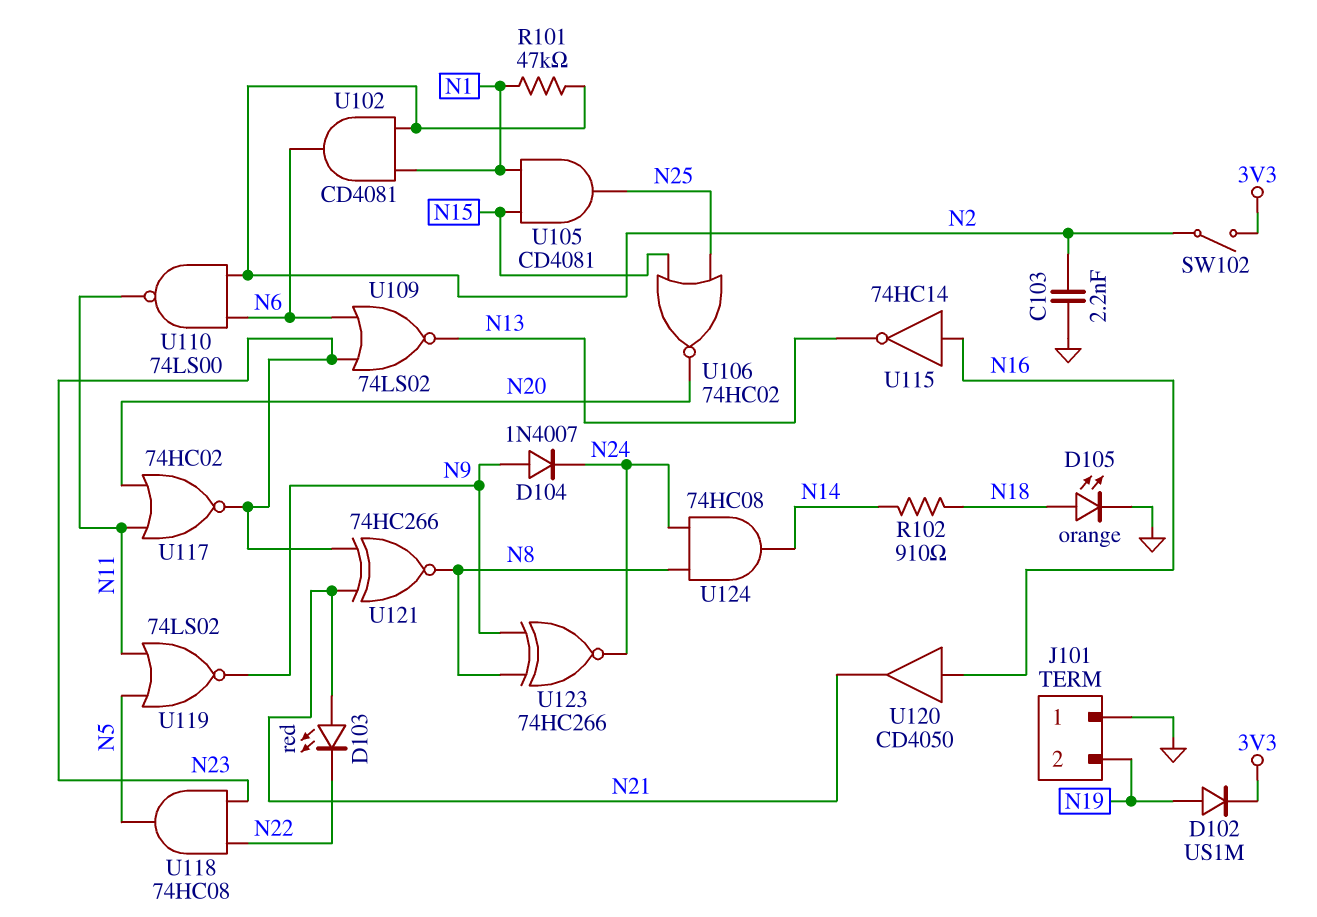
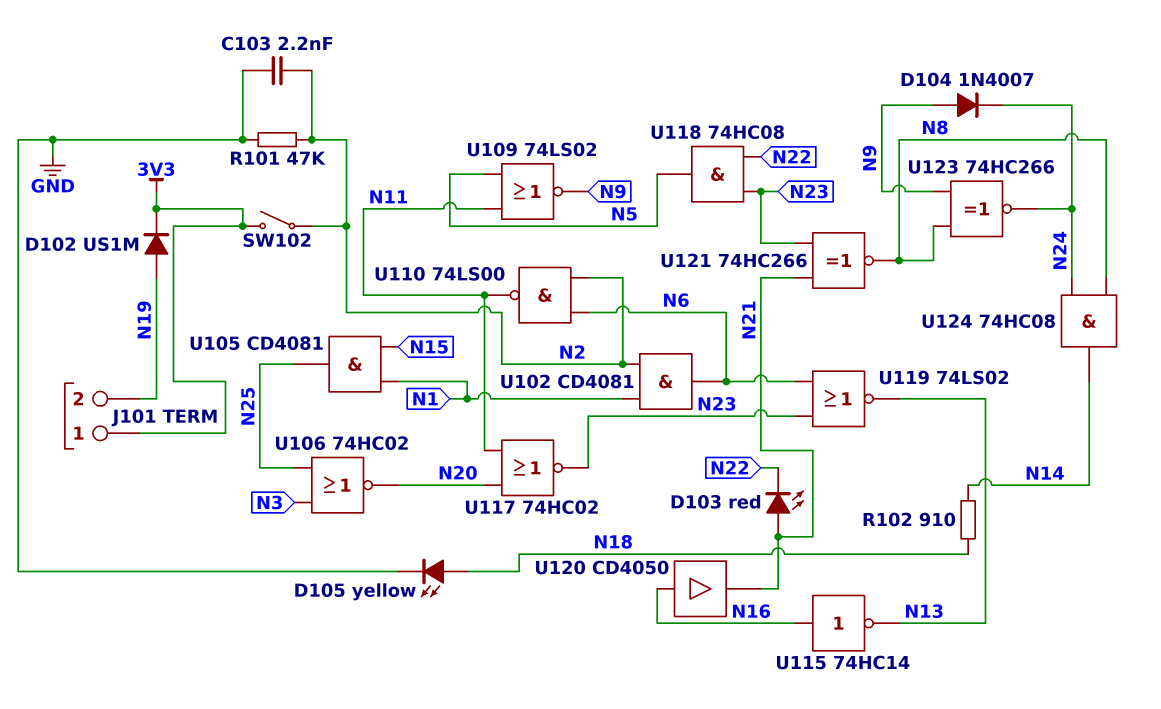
D105: LED orange (A N18, K GND) -> LED yellow (A N18, K GND)
J101 pin 1: GND -> 3V3
R101: 47k (N1, N2) -> 47k (GND, N2)
U106: NOR 74HC02 (in N15, in N25, out N20) -> NOR 74HC02 (in N3, in N25, out N20)
U109: NOR 74LS02 (in N6, in N23, out N13) -> NOR 74LS02 (in N5, in N11, out N9)
U119: NOR 74LS02 (in N5, in N11, out N9) -> NOR 74LS02 (in N6, in N23, out N13)

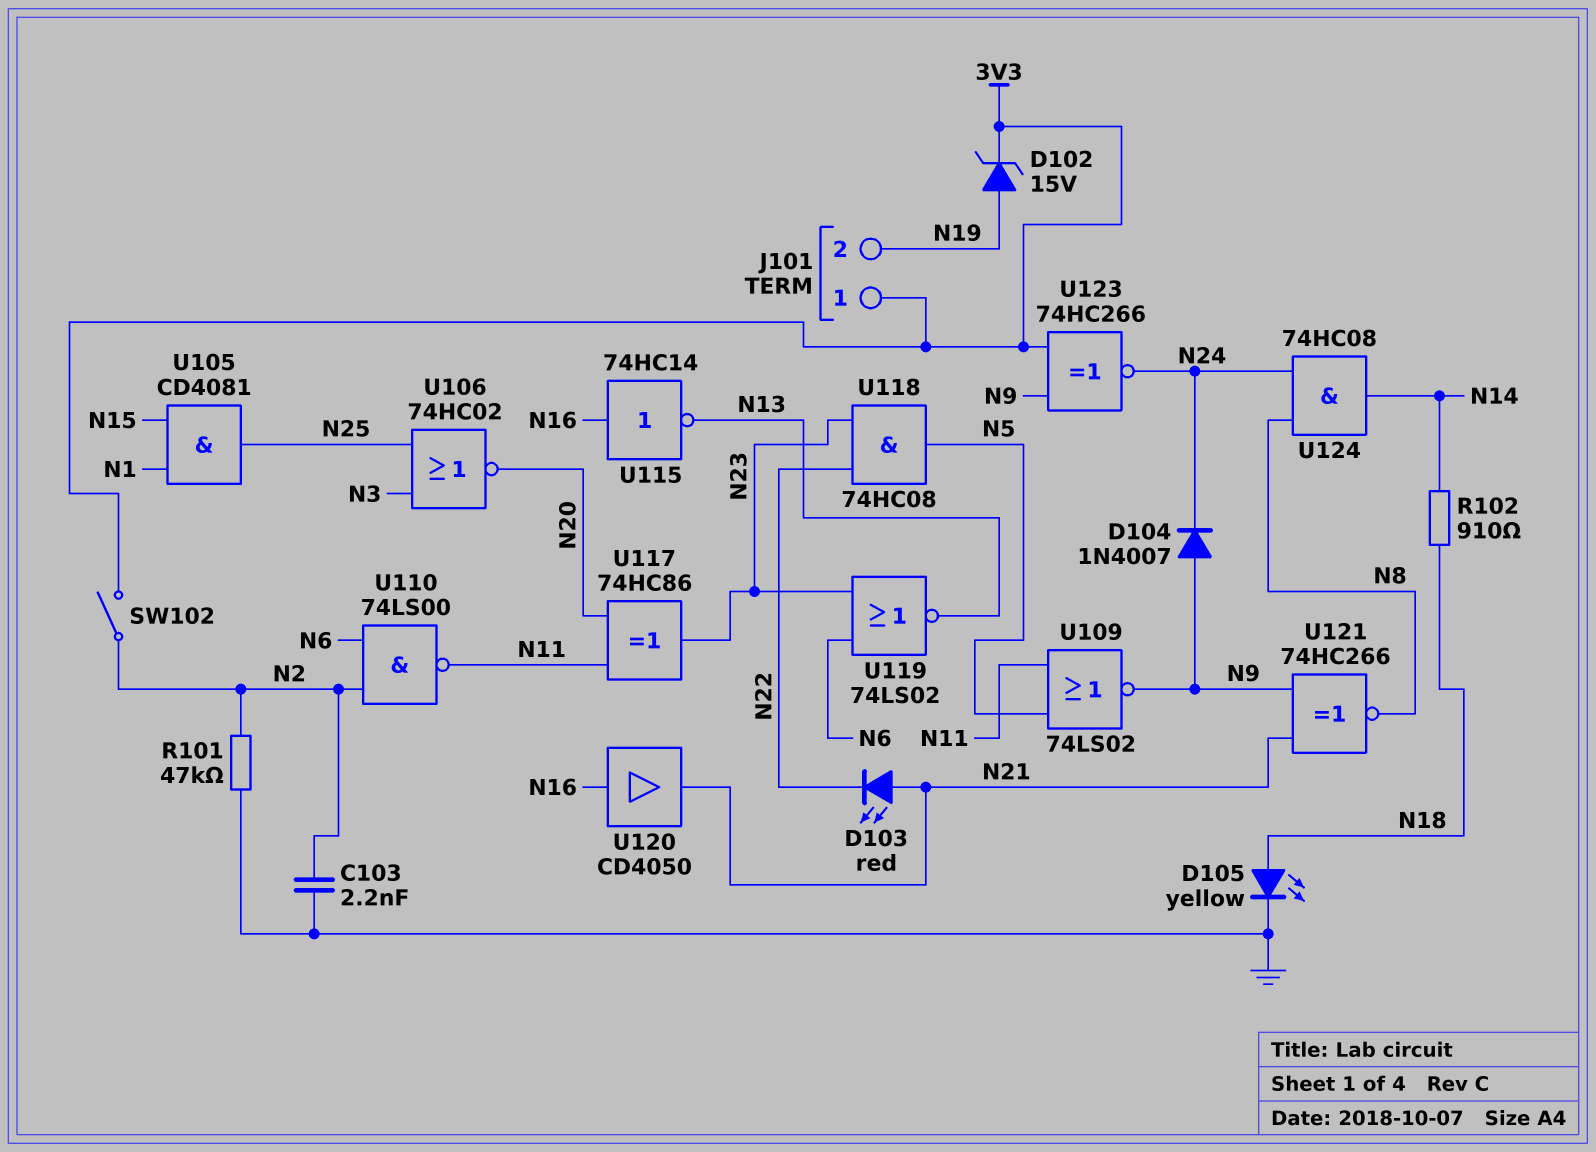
D102: diode US1M (A N19, K 3V3) -> zener 15V (A N19, K 3V3)
U102: AND CD4081 (in N1, in N2, out N6) -> none
U117: NOR 74HC02 (in N11, in N20, out N23) -> XOR 74HC86 (in N11, in N20, out N23)
U121: XNOR 74HC266 (in N21, in N23, out N8) -> XNOR 74HC266 (in N9, in N21, out N8)
U123: XNOR 74HC266 (in N8, in N9, out N24) -> XNOR 74HC266 (in 3V3, in N9, out N24)

